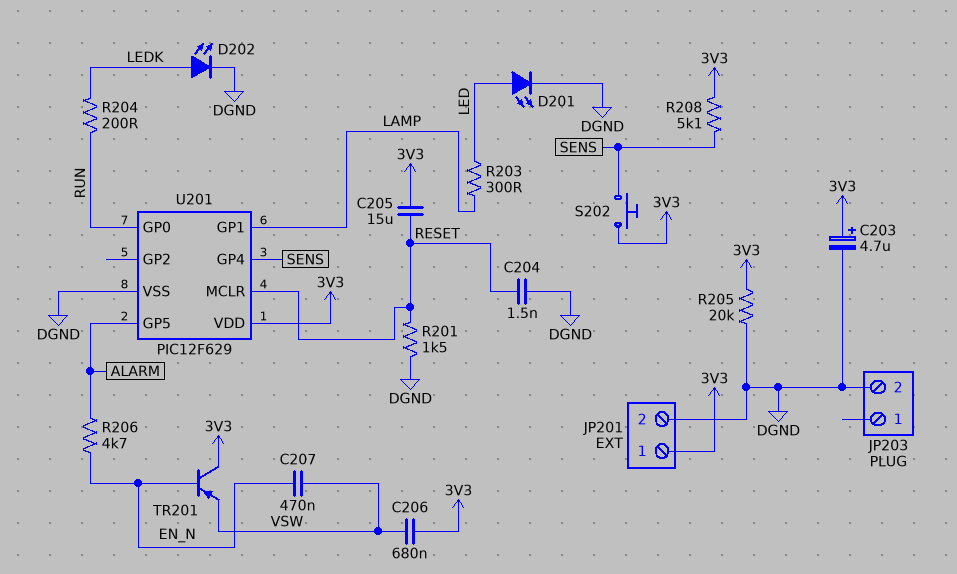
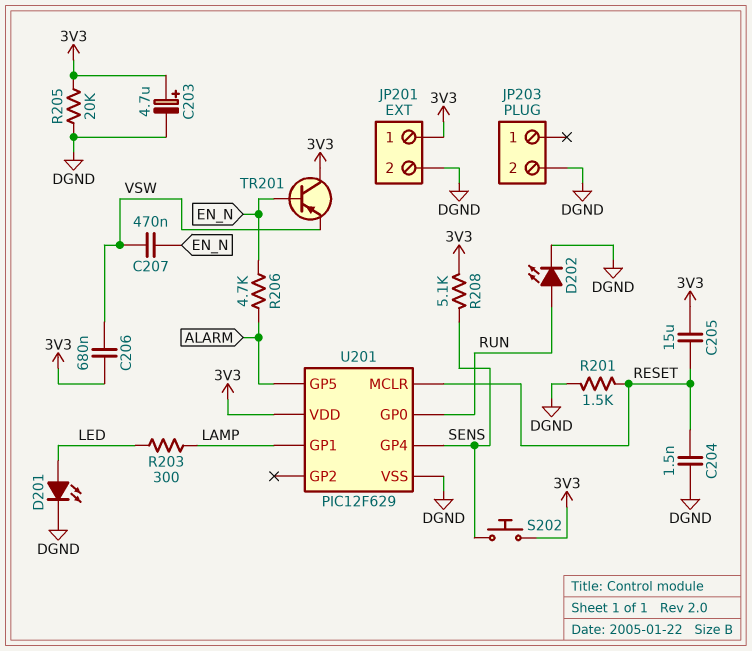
D202: LED (A LEDK, K DGND) -> LED (A RUN, K DGND)
R204: 200 (LEDK, RUN) -> none

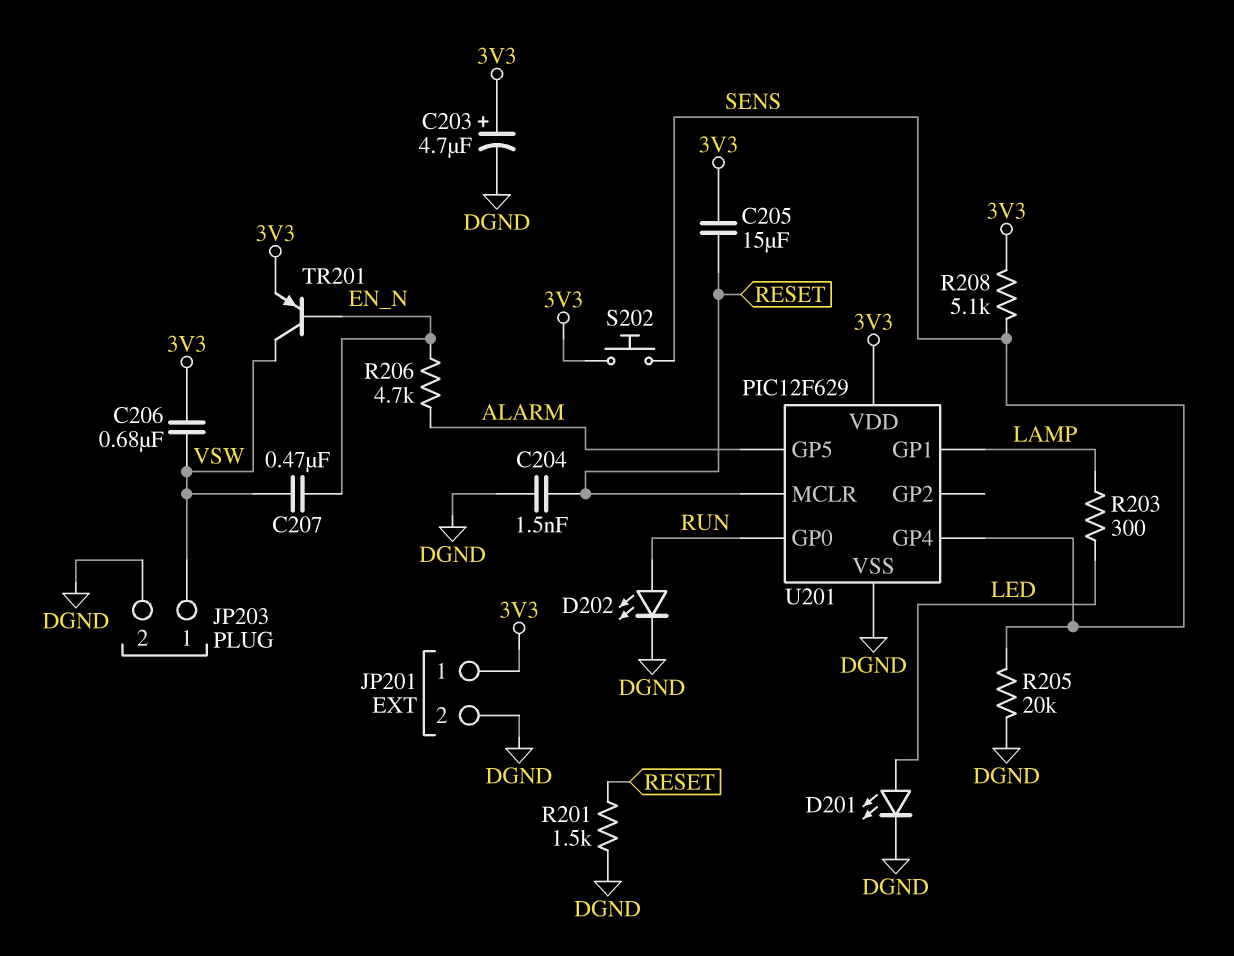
JP203 pin 1: none -> VSW
R205: 20k (3V3, DGND) -> 20k (DGND, SENS)
TR201: PNP (B EN_N, C 3V3, E VSW) -> PNP (B EN_N, C VSW, E 3V3)

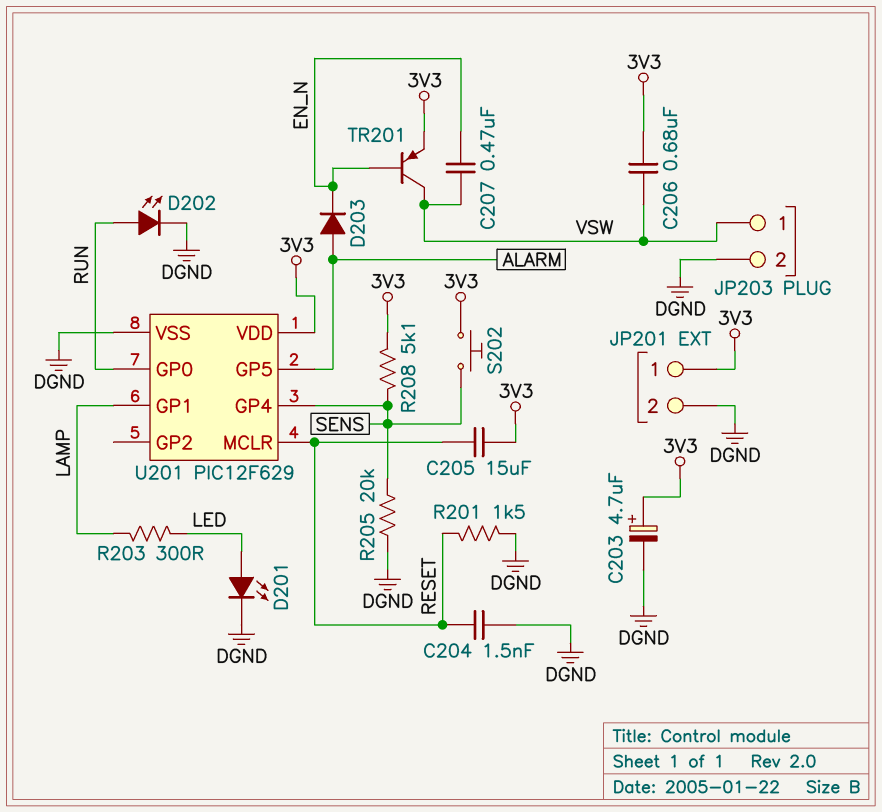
D203: none -> diode (A ALARM, K EN_N)
R206: 4.7k (ALARM, EN_N) -> none

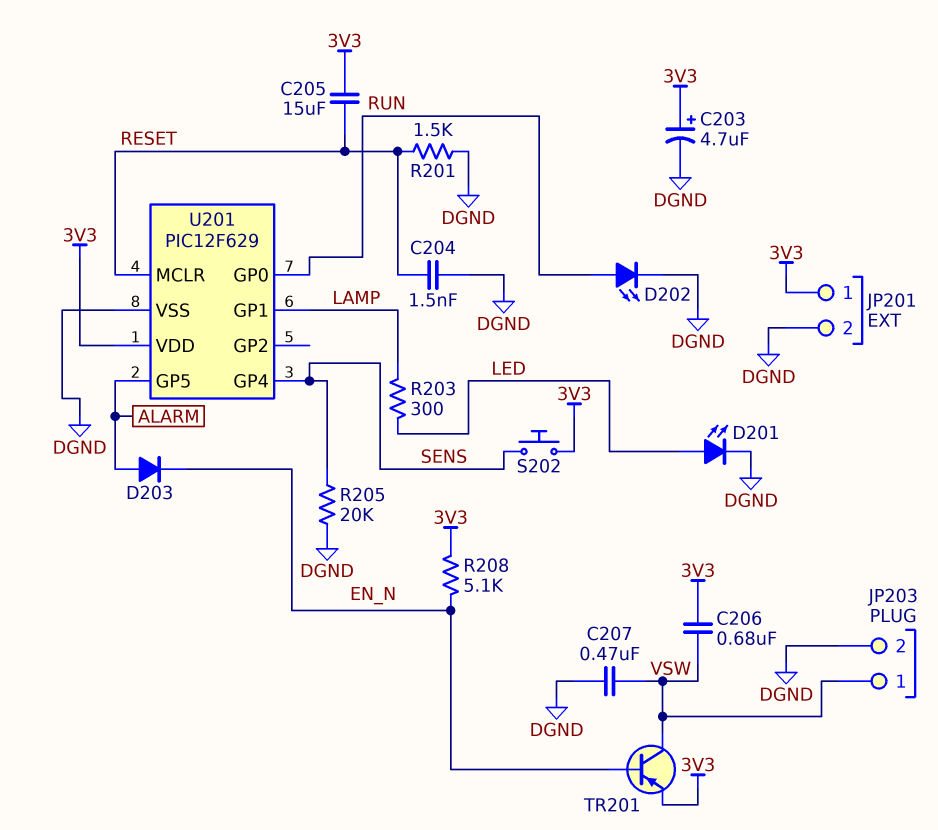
C207: 470nF (EN_N, VSW) -> 470nF (DGND, VSW)
R208: 5.1k (3V3, SENS) -> 5.1k (3V3, EN_N)

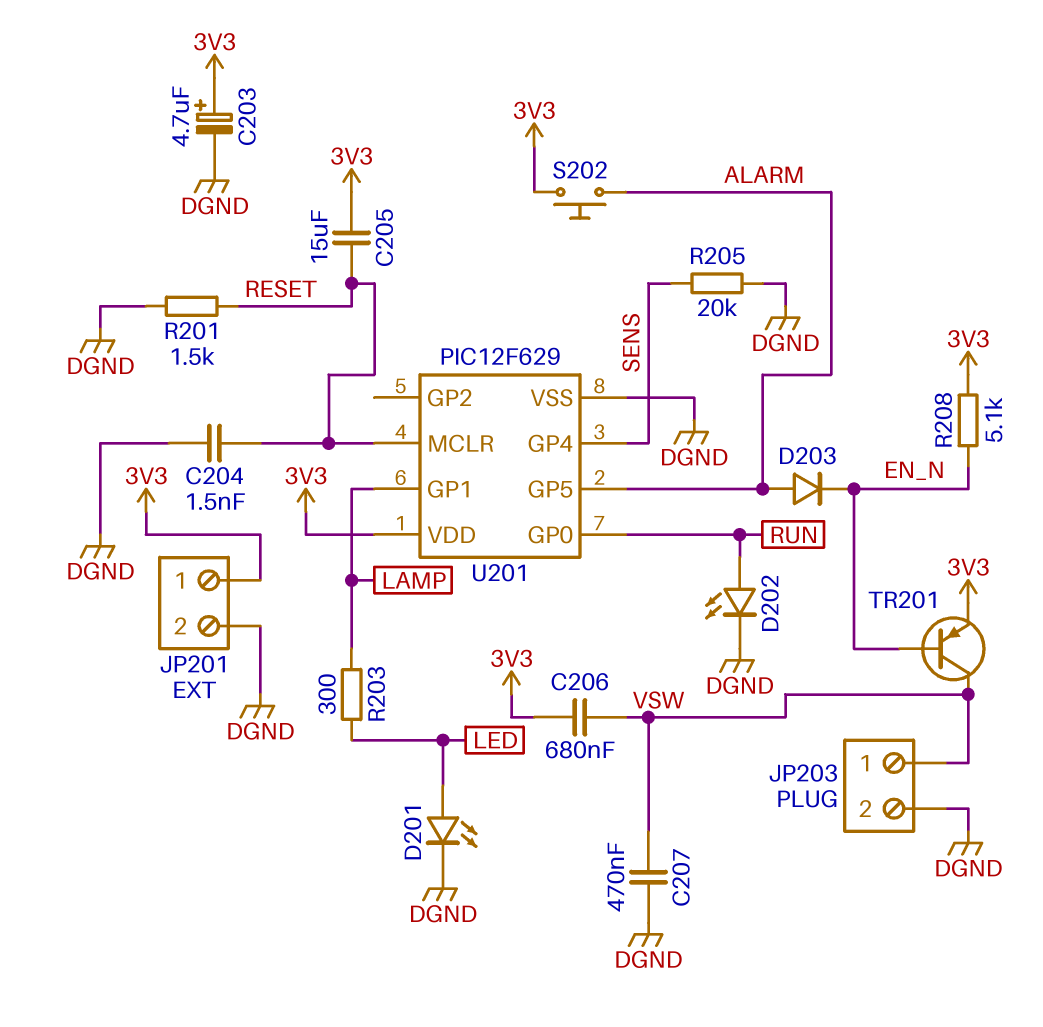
S202: button (3V3, SENS) -> button (3V3, ALARM)

